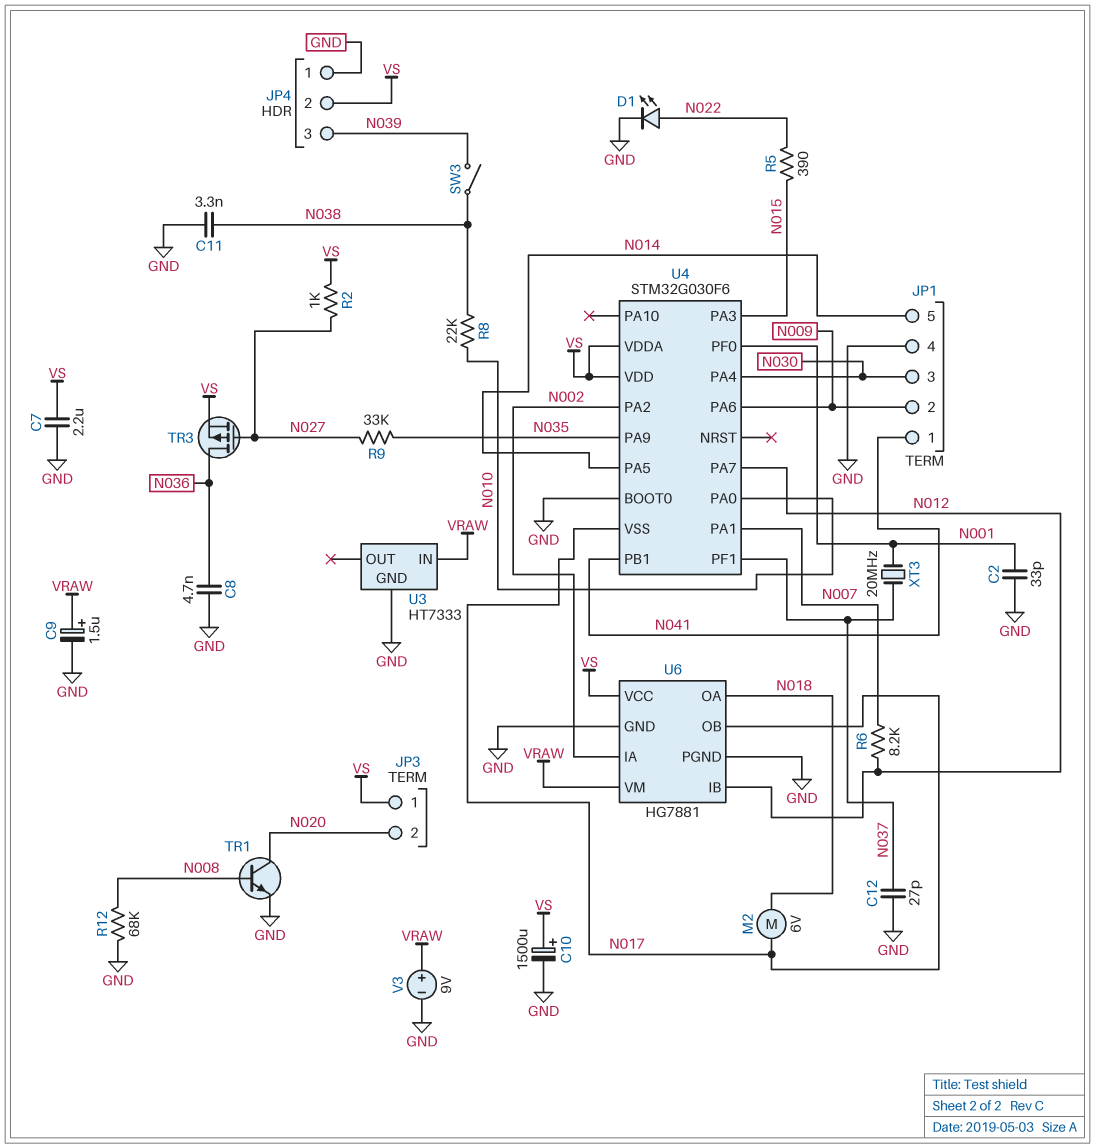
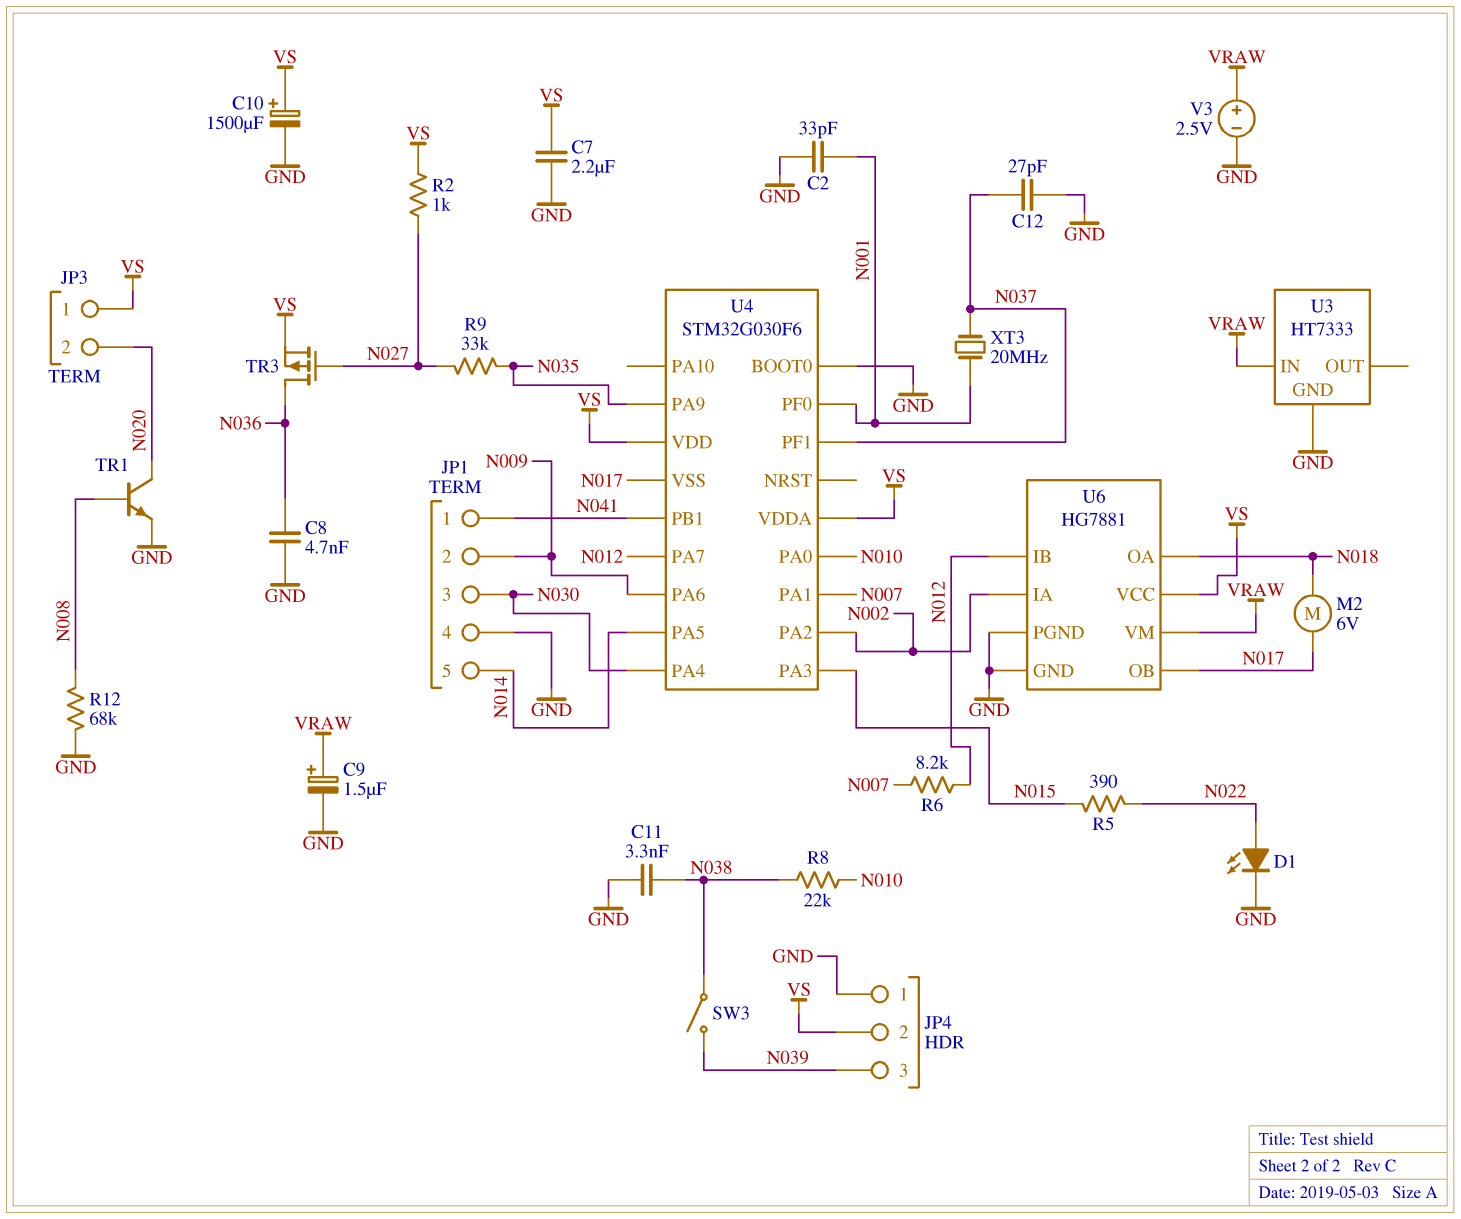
V3: 9V (plus VRAW, minus GND) -> 2.5V (plus VRAW, minus GND)

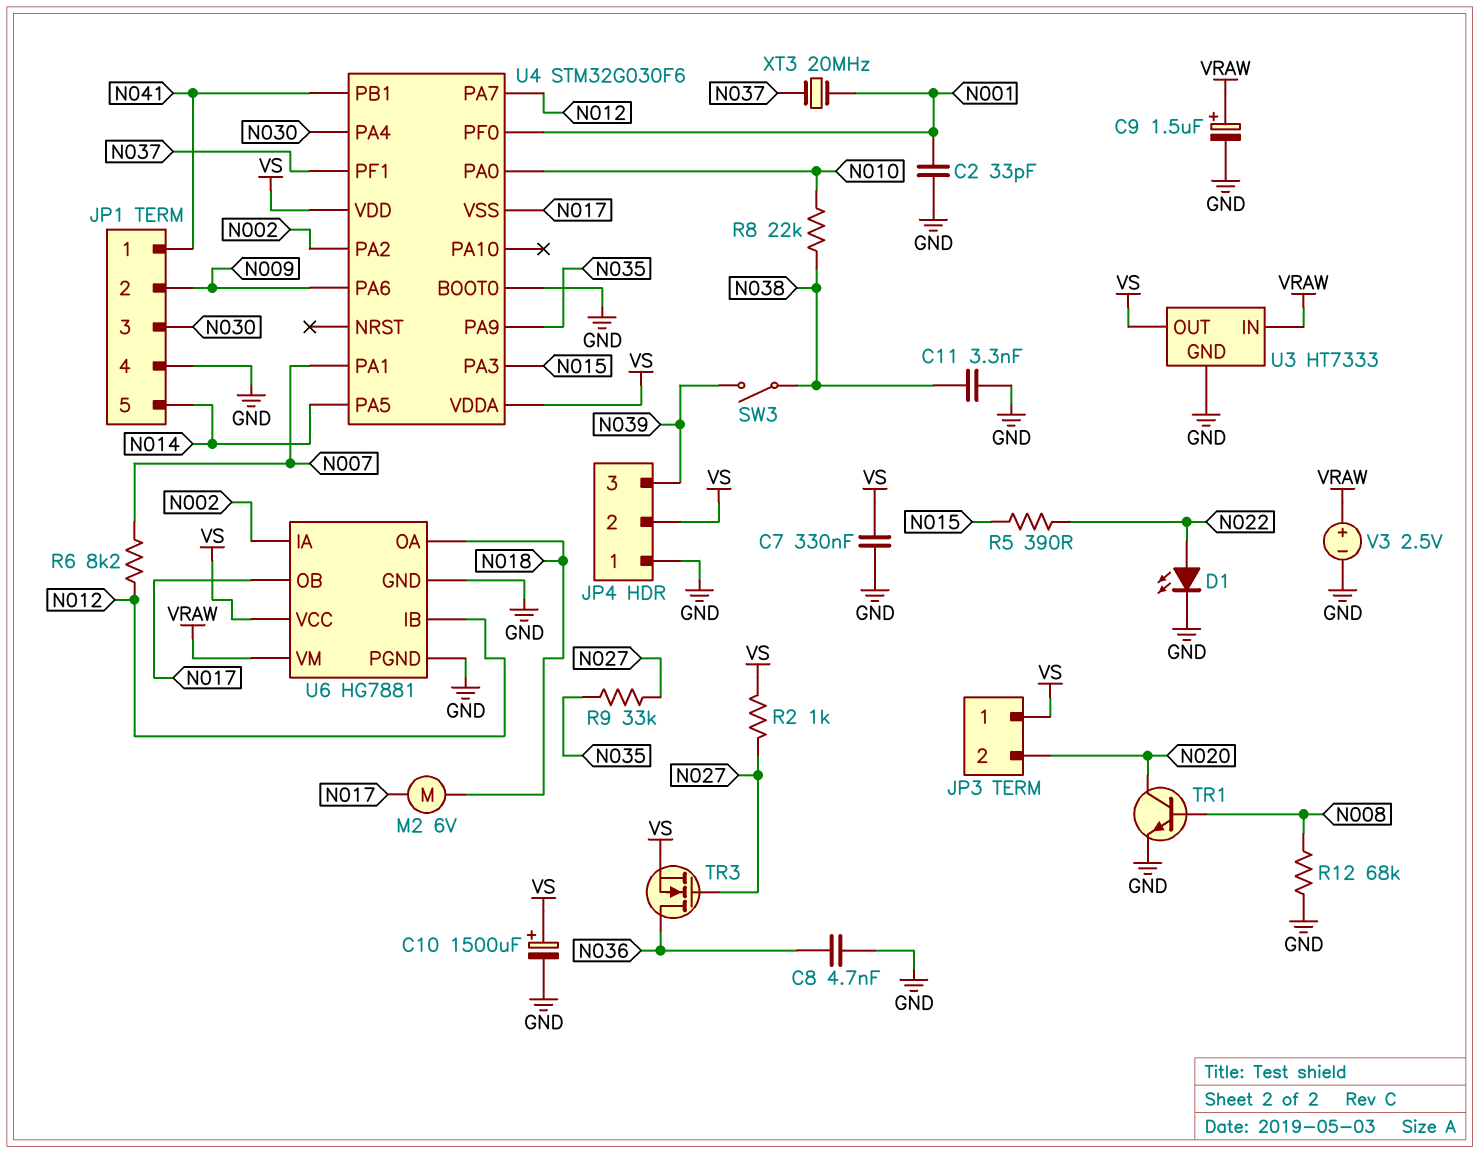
C7: 2.2uF (GND, VS) -> 330nF (GND, VS)
C12: 27pF (GND, N037) -> none
TR3: PMOS (G N027, D N036, S VS) -> NMOS (G N027, D N036, S VS)
U3 pin OUT: none -> VS

